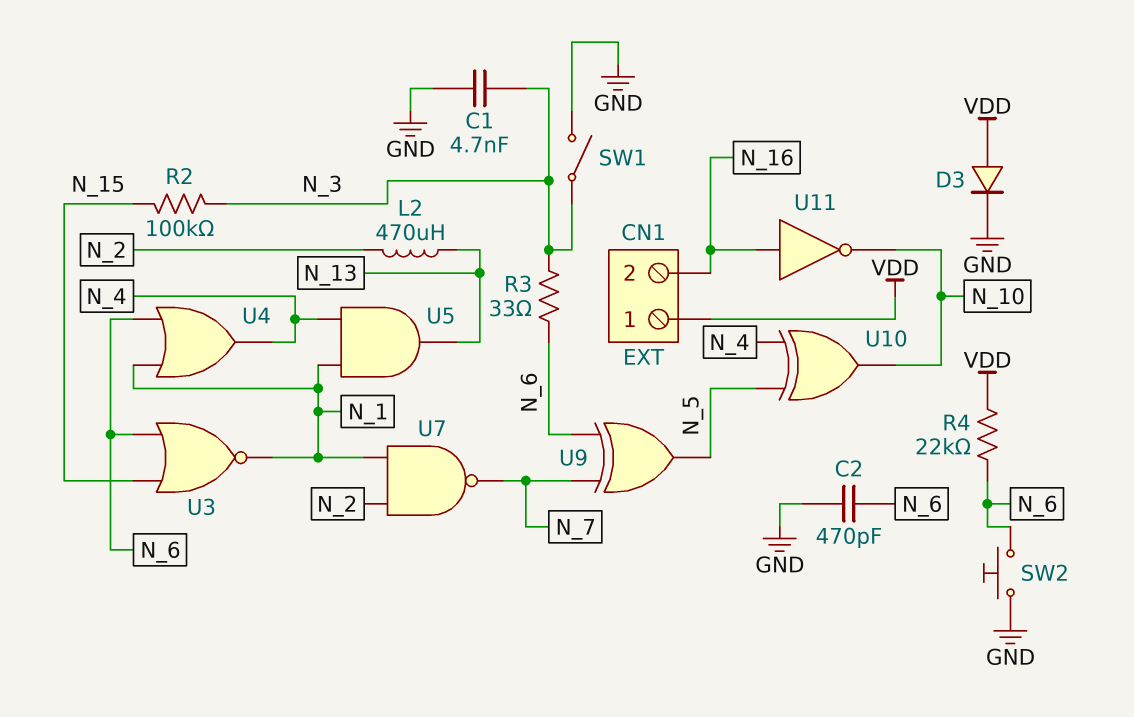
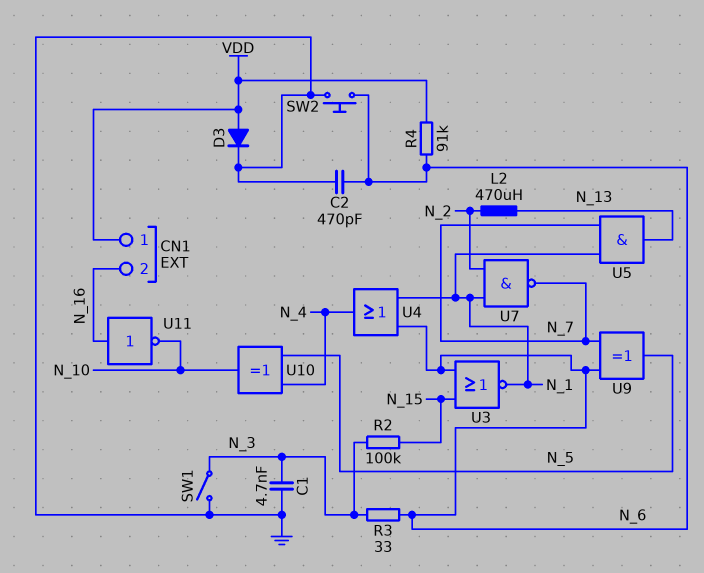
R4: 22k (N_6, VDD) -> 91k (N_6, VDD)
U5: AND (in N_1, in N_4, out N_13) -> AND (in N_1, in N_7, out N_13)

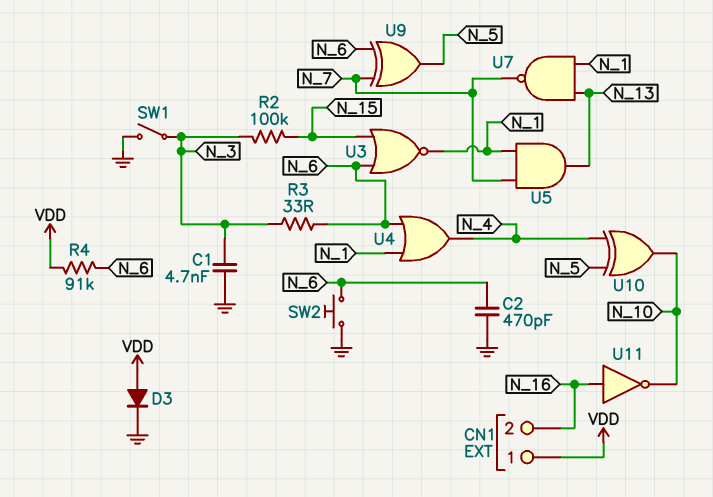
L2: 470uH (N_2, N_13) -> none
U7: NAND (in N_1, in N_2, out N_7) -> NAND (in N_1, in N_13, out N_7)

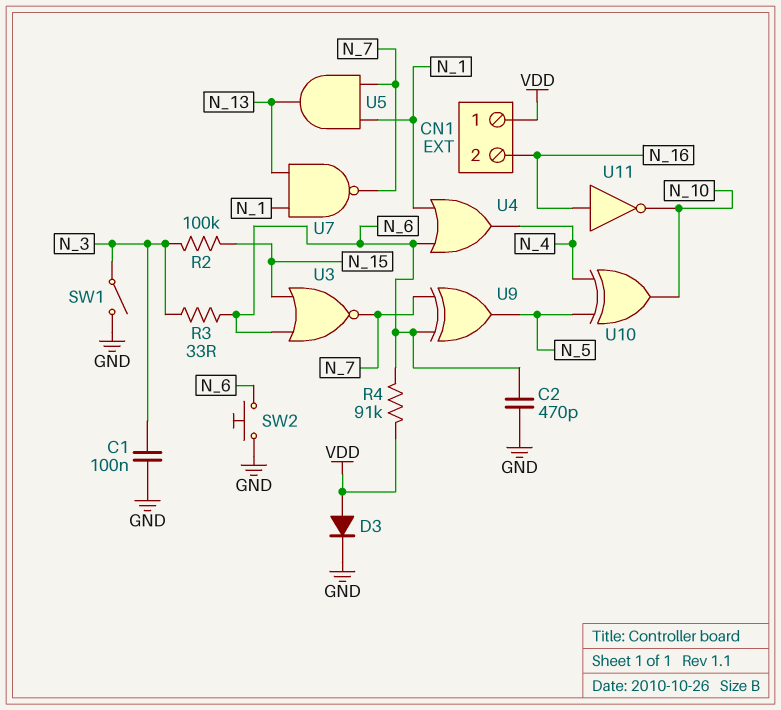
C1: 4.7nF (GND, N_3) -> 100nF (GND, N_3)
U3: NOR (in N_6, in N_15, out N_1) -> NOR (in N_6, in N_15, out N_7)

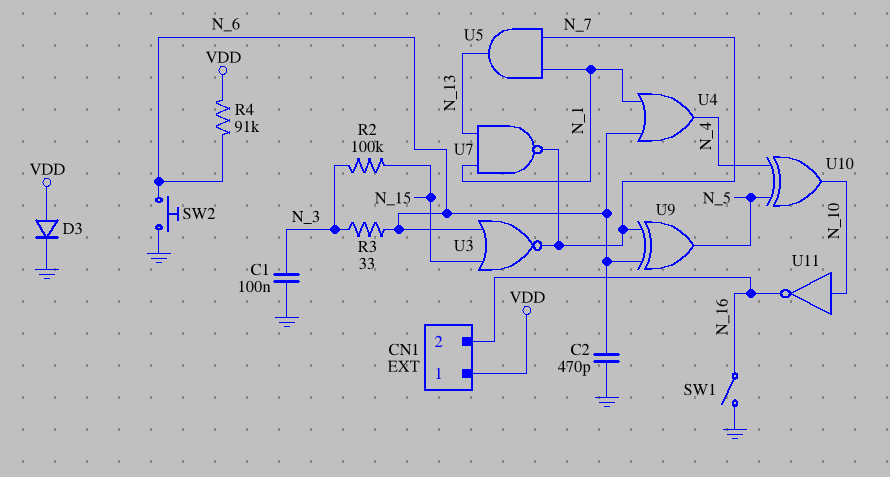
SW1: switch (GND, N_3) -> switch (GND, N_16)
U11: NOT (in N_16, out N_10) -> NOT (in N_10, out N_16)

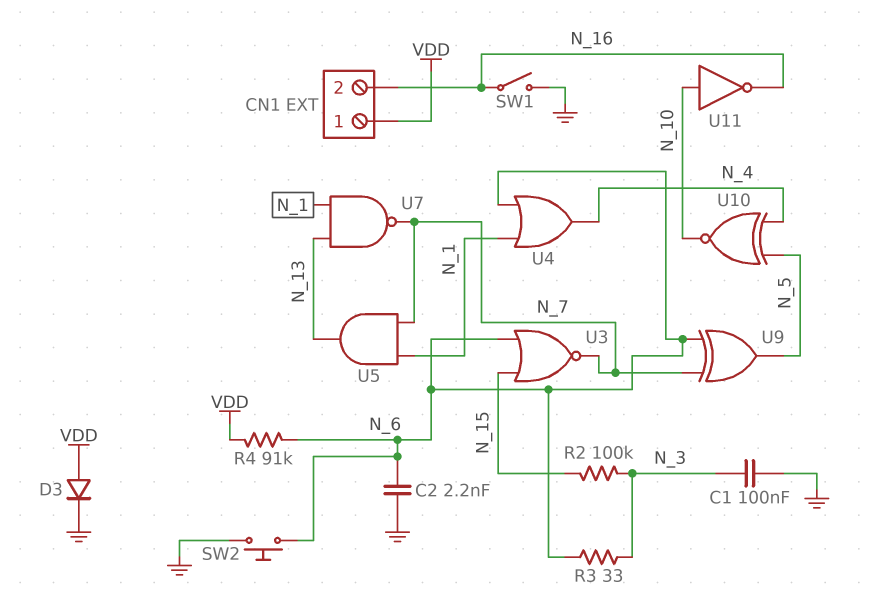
C2: 470pF (GND, N_6) -> 2.2nF (GND, N_6)
U10: XOR (in N_4, in N_5, out N_10) -> XNOR (in N_4, in N_5, out N_10)

